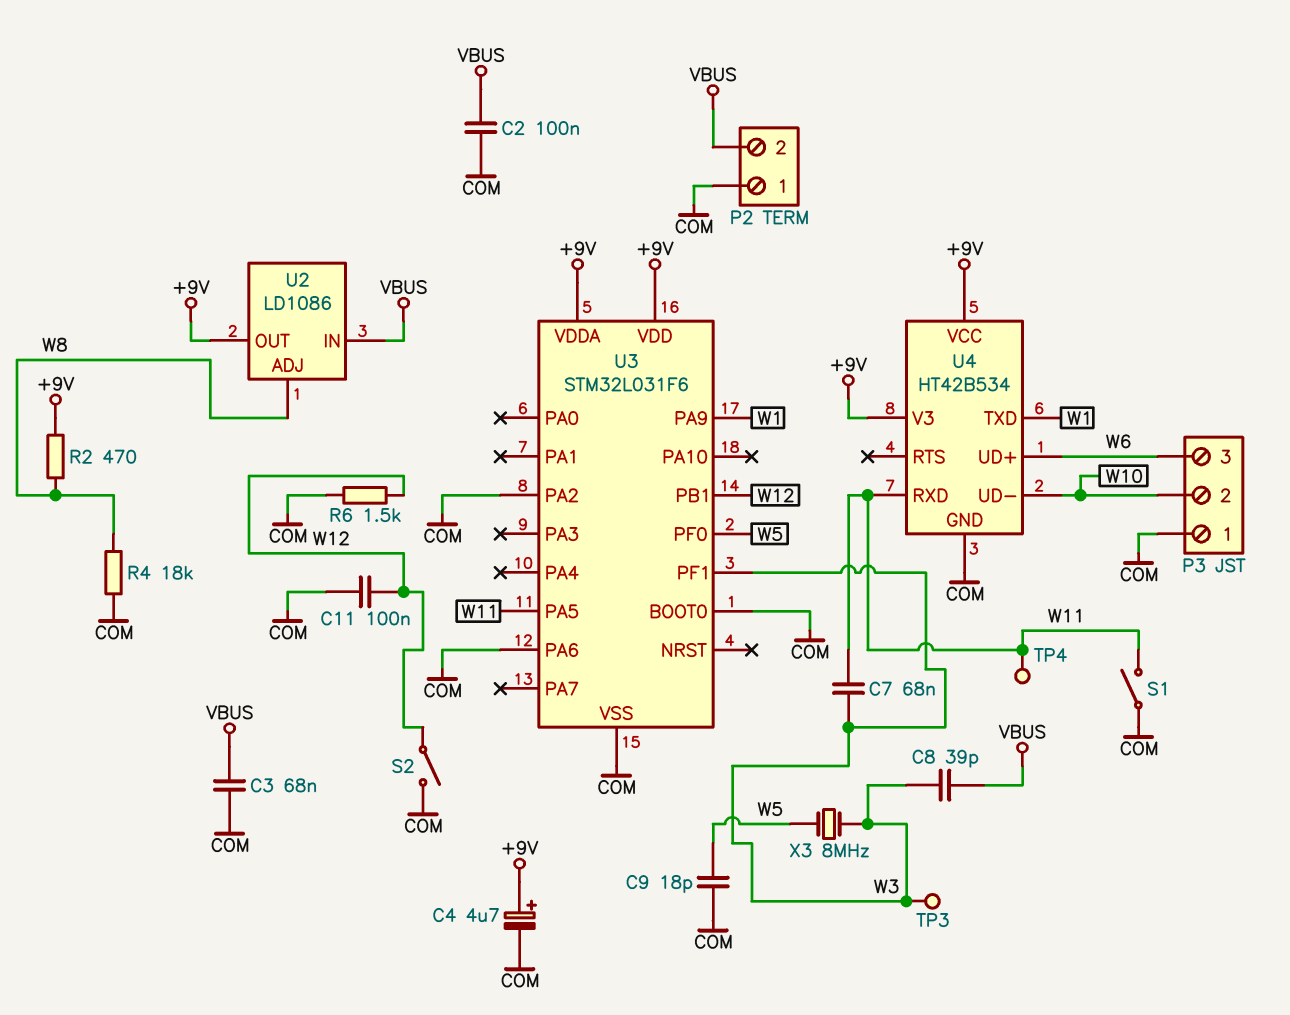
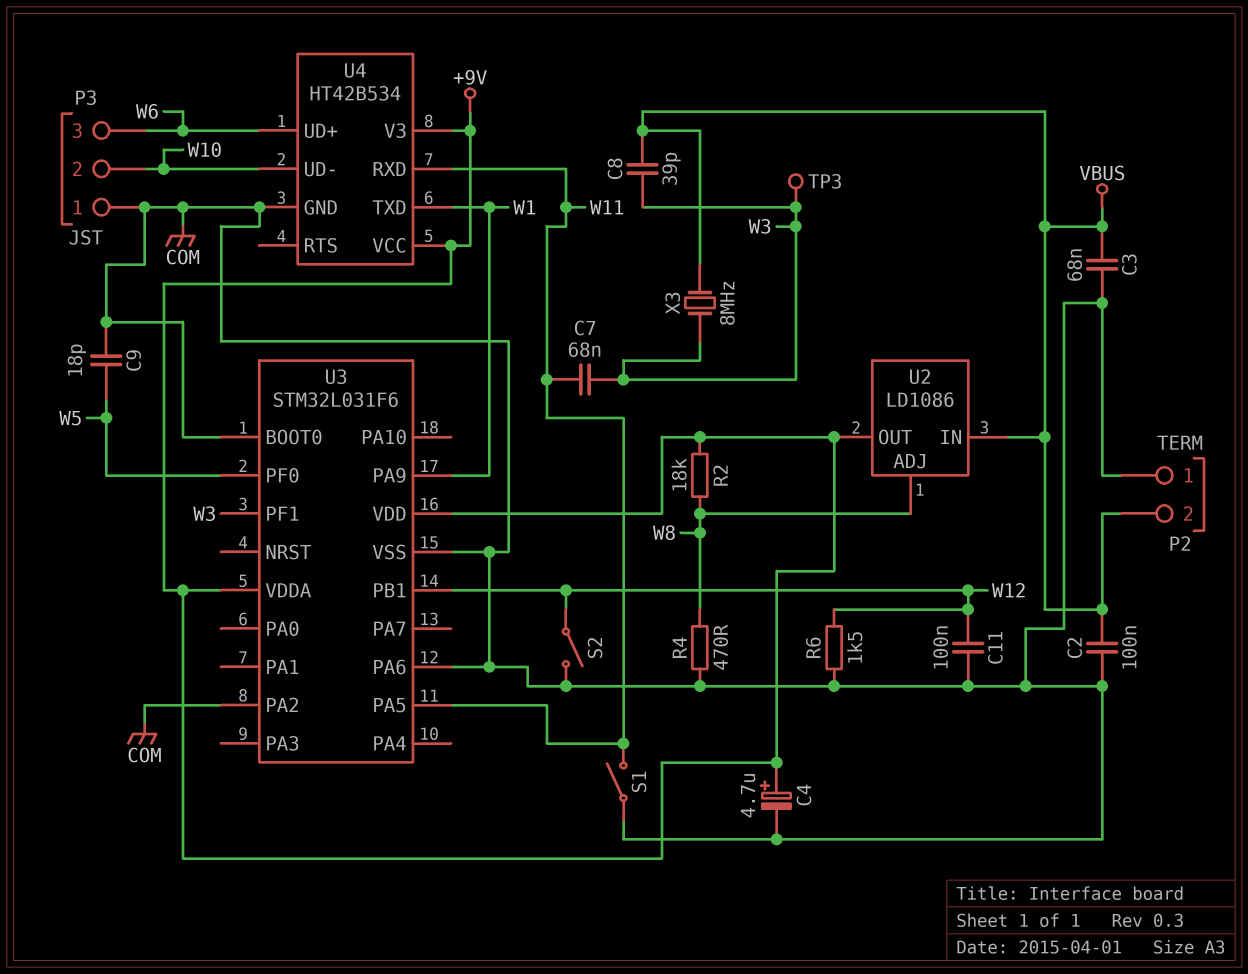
R2: 470 (+9V, W8) -> 18k (+9V, W8)
R4: 18k (COM, W8) -> 470 (COM, W8)
TP4: test point (W11) -> none
X3: 8MHz (W3, W5) -> 8MHz (VBUS, W3)

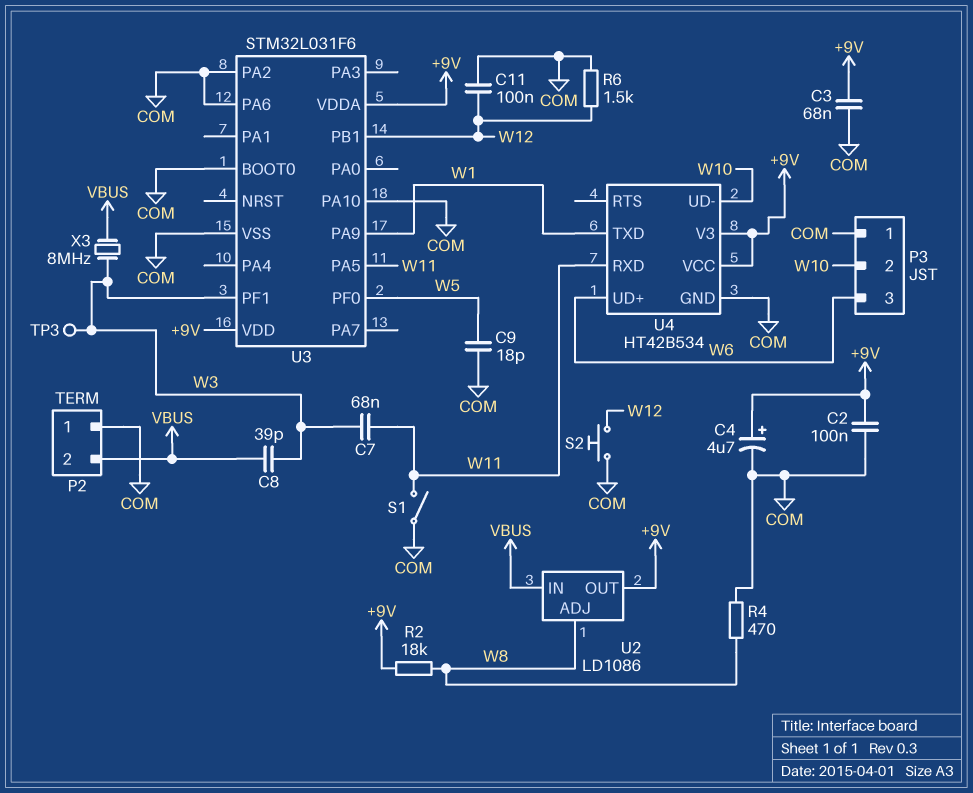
C2: 100nF (COM, VBUS) -> 100nF (+9V, COM)
C3: 68nF (COM, VBUS) -> 68nF (+9V, COM)
S2: switch (COM, W12) -> button (COM, W12)
U3 pin PA10: none -> COM

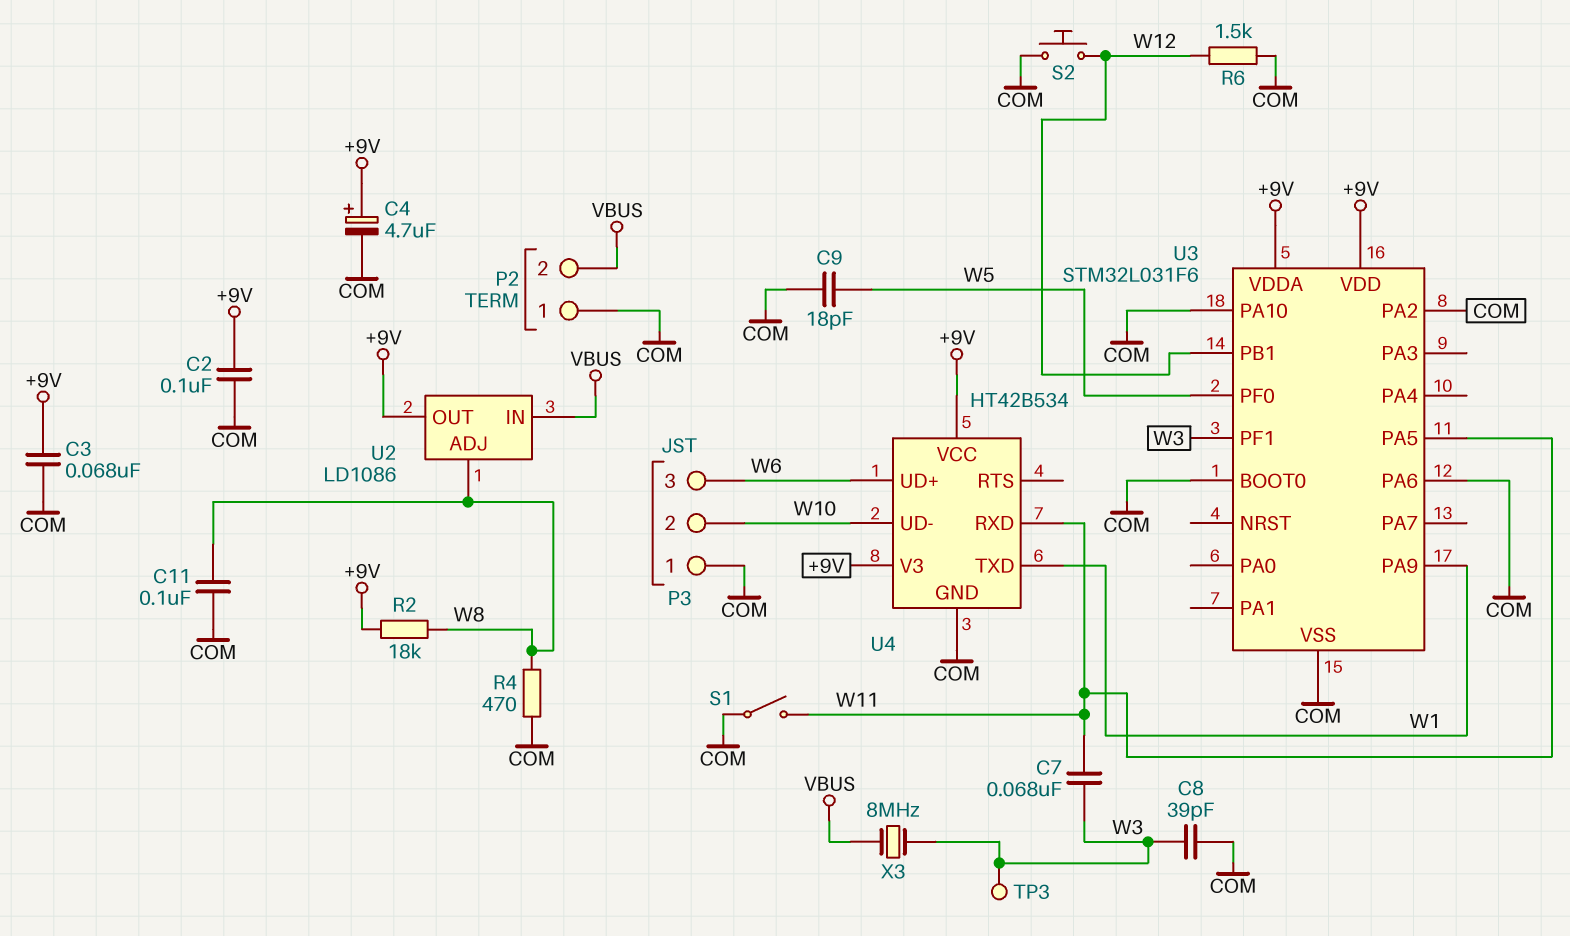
C8: 39pF (VBUS, W3) -> 39pF (COM, W3)
C11: 100nF (COM, W12) -> 100nF (COM, W8)

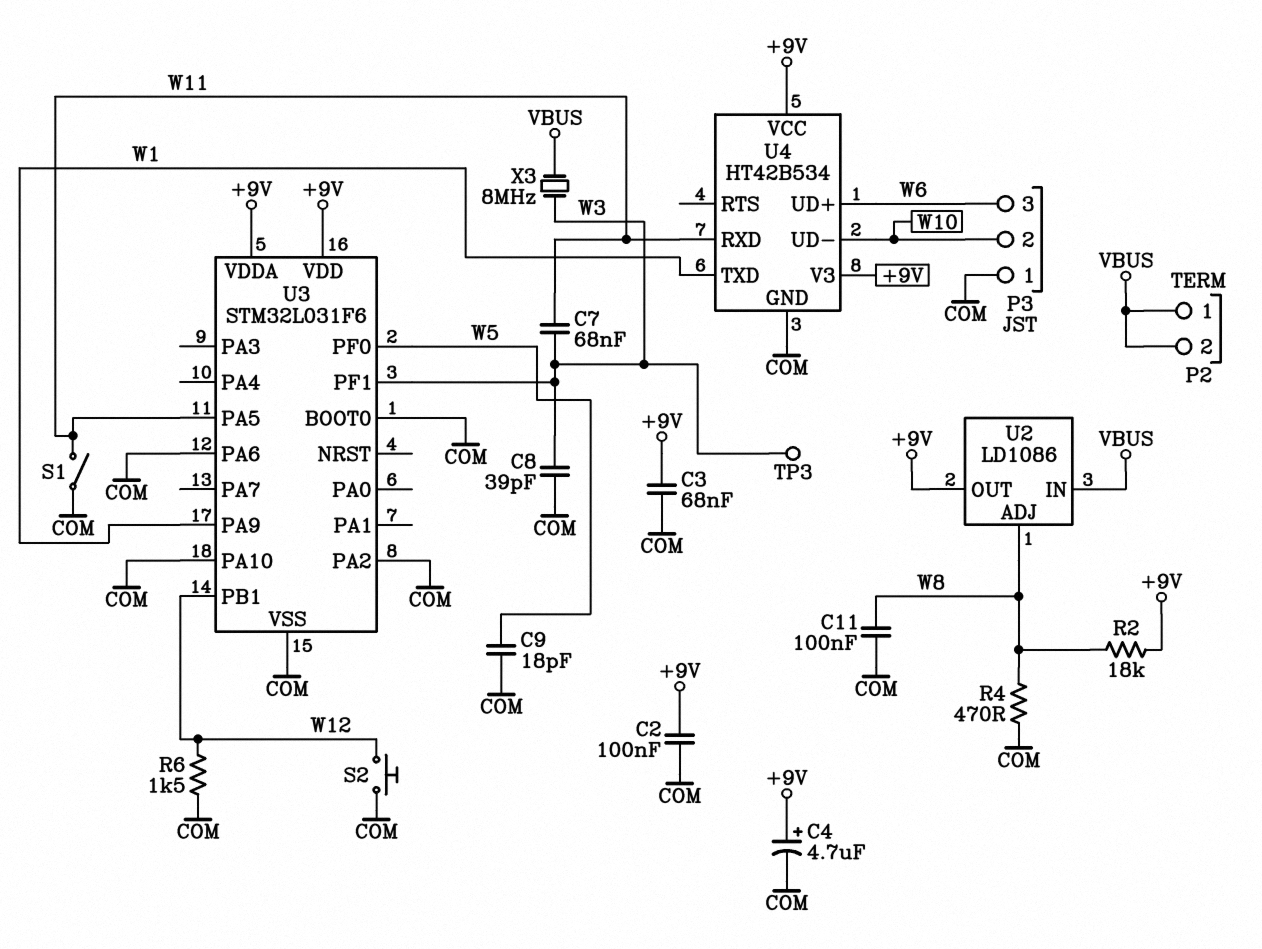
P2 pin 1: COM -> VBUS

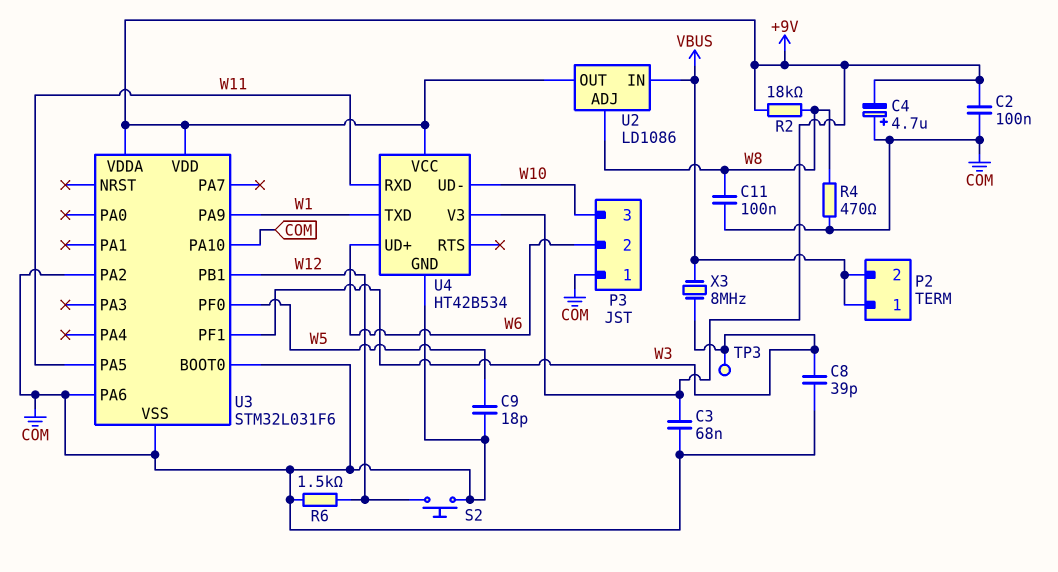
C4: 4.7uF (plus +9V, minus COM) -> 4.7uF (plus COM, minus +9V)
C7: 68nF (W3, W11) -> none
P3 pin 2: W10 -> W6
P3 pin 3: W6 -> W10
S1: switch (COM, W11) -> none

